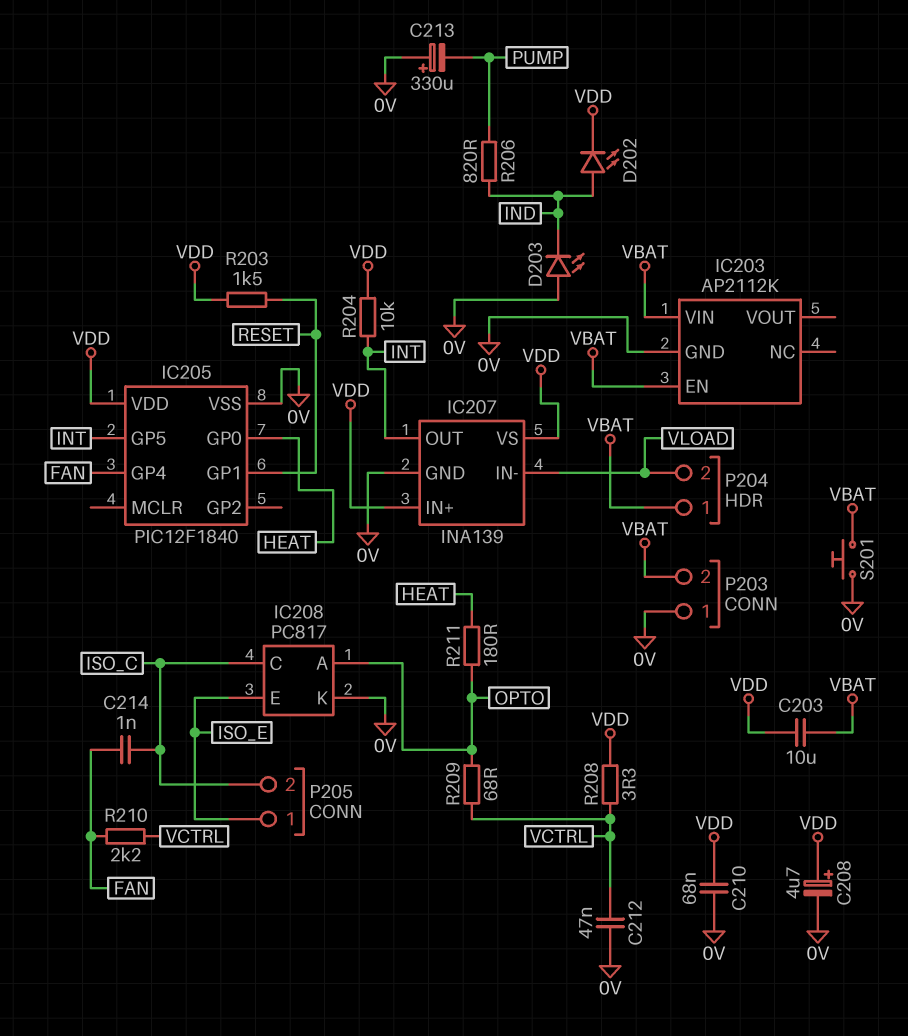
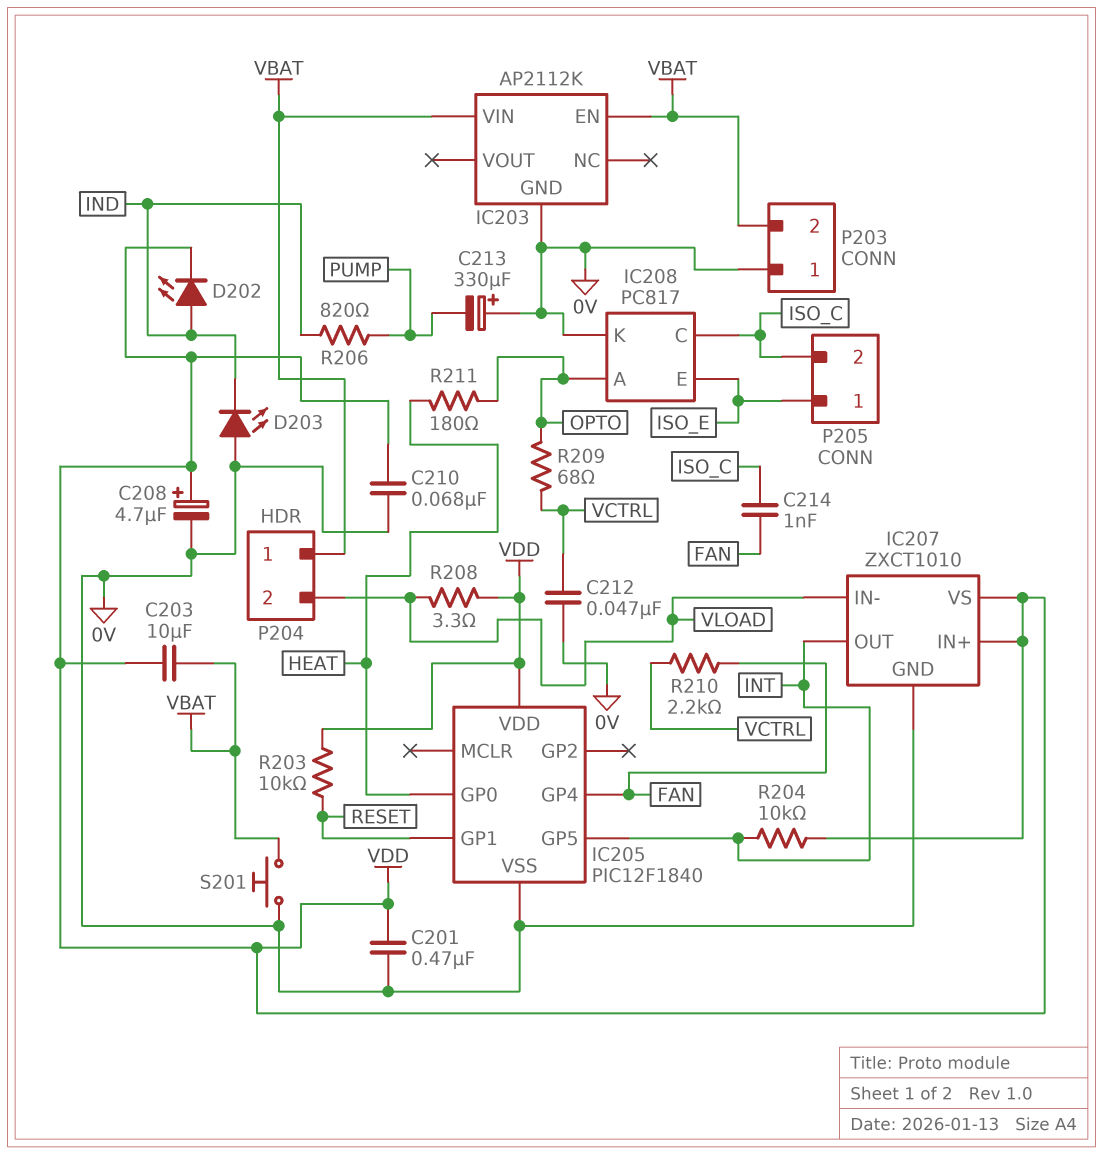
C201: none -> 470nF (0V, VDD)
IC207: INA139 -> ZXCT1010
R203: 1.5k (RESET, VDD) -> 10k (RESET, VDD)
R208: 3.3 (VCTRL, VDD) -> 3.3 (VDD, VLOAD)

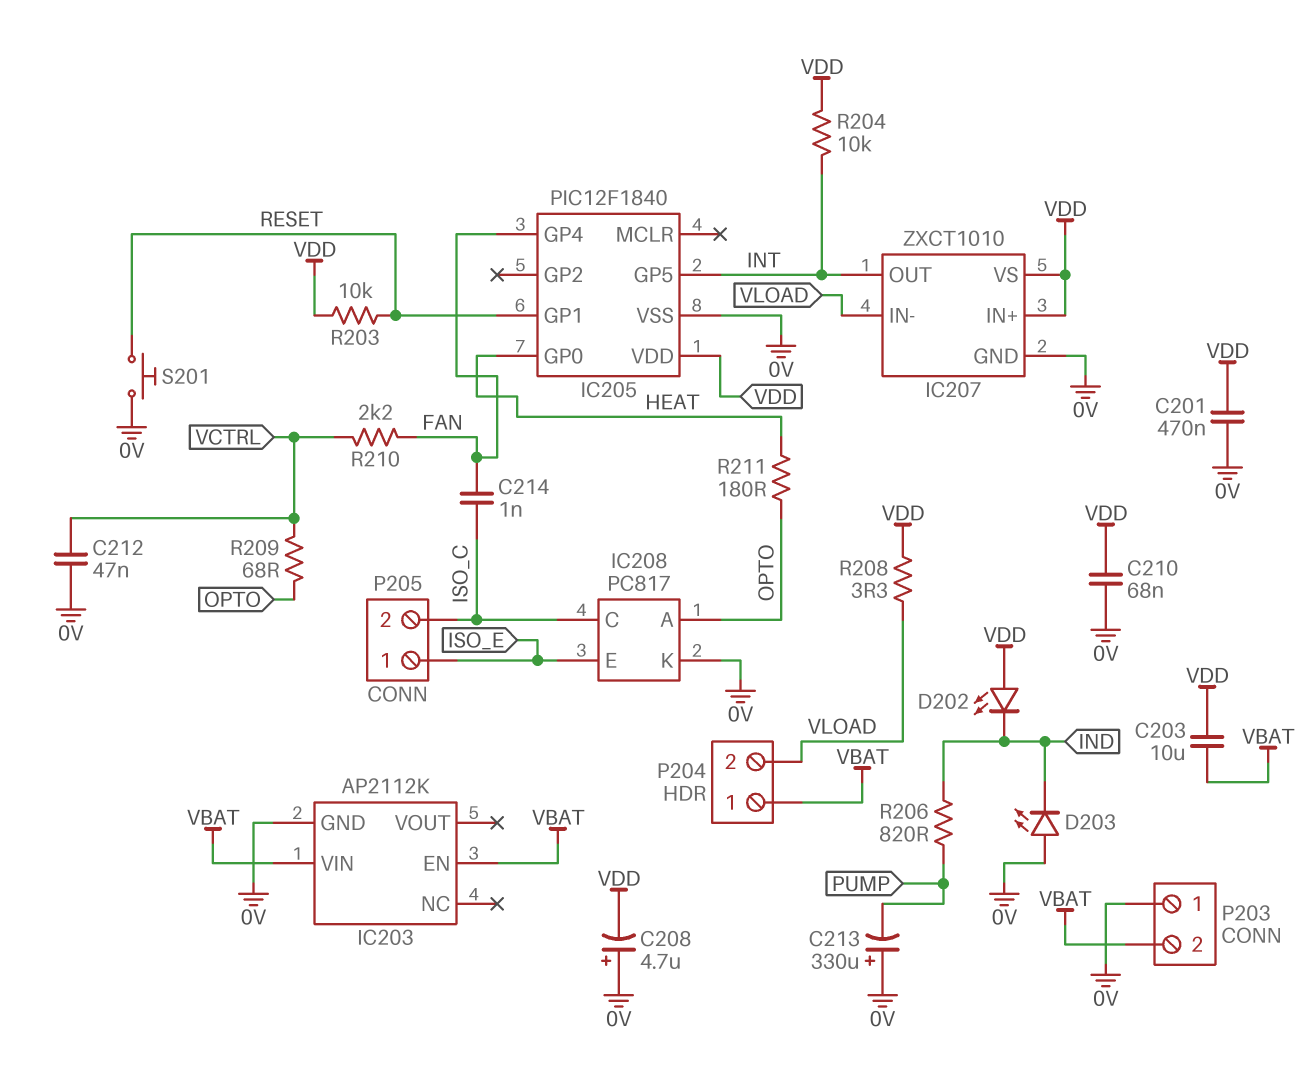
C208: 4.7uF (plus VDD, minus 0V) -> 4.7uF (plus 0V, minus VDD)
D202: LED (A IND, K VDD) -> LED (A VDD, K IND)
S201: button (0V, VBAT) -> button (0V, RESET)

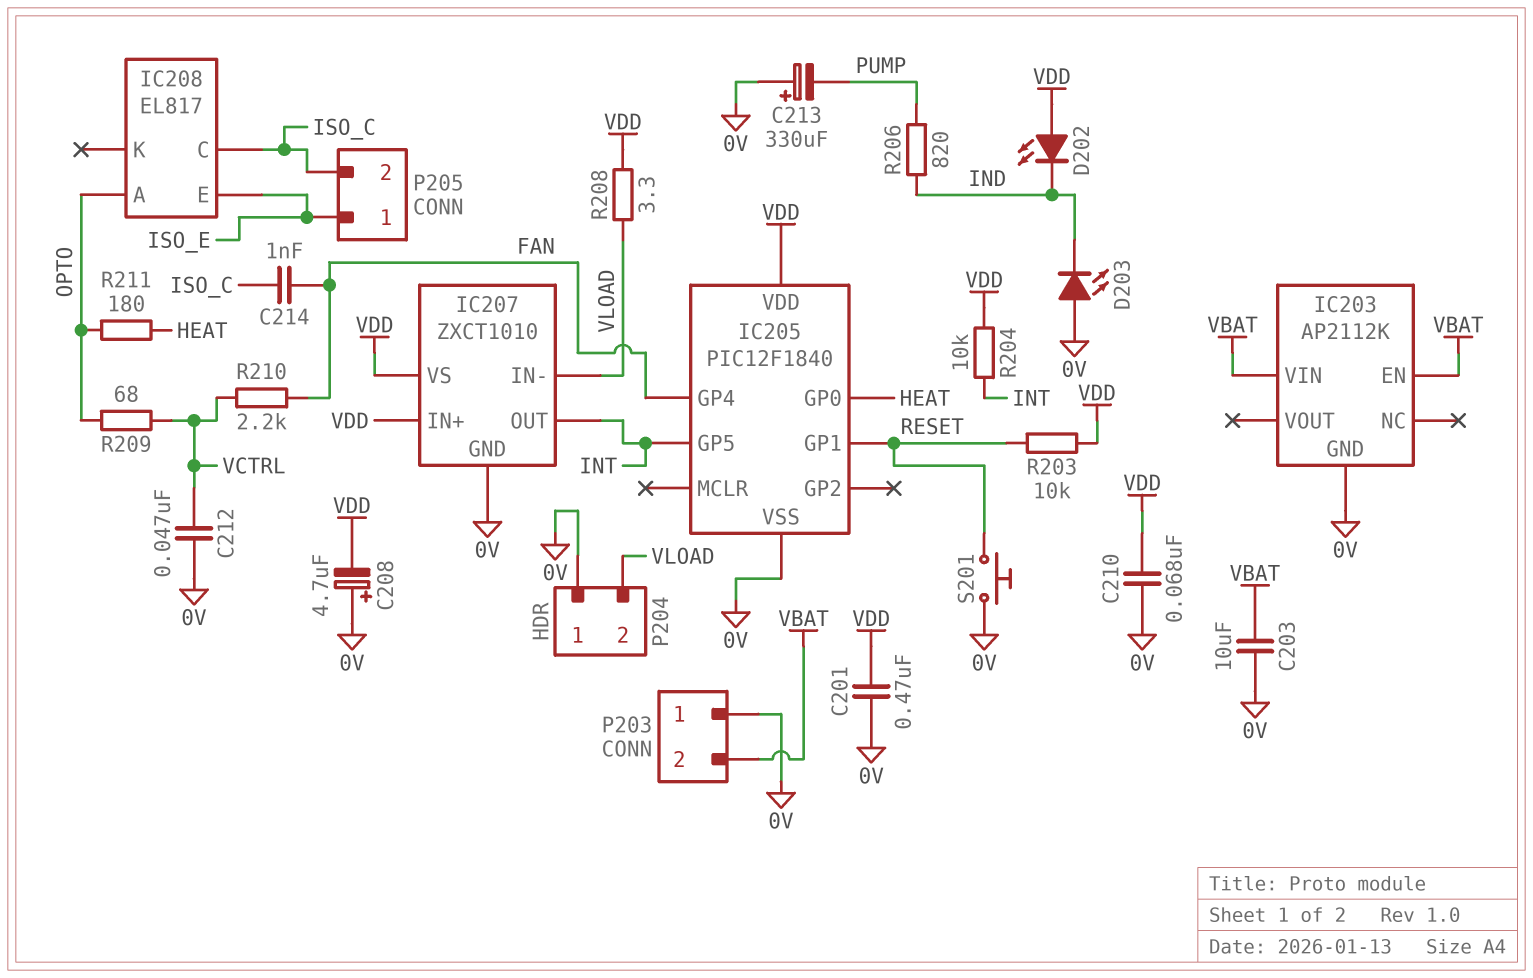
C203: 10uF (VBAT, VDD) -> 10uF (0V, VBAT)
IC208: PC817 -> EL817
IC208 pin K: 0V -> none
P204 pin 1: VBAT -> 0V

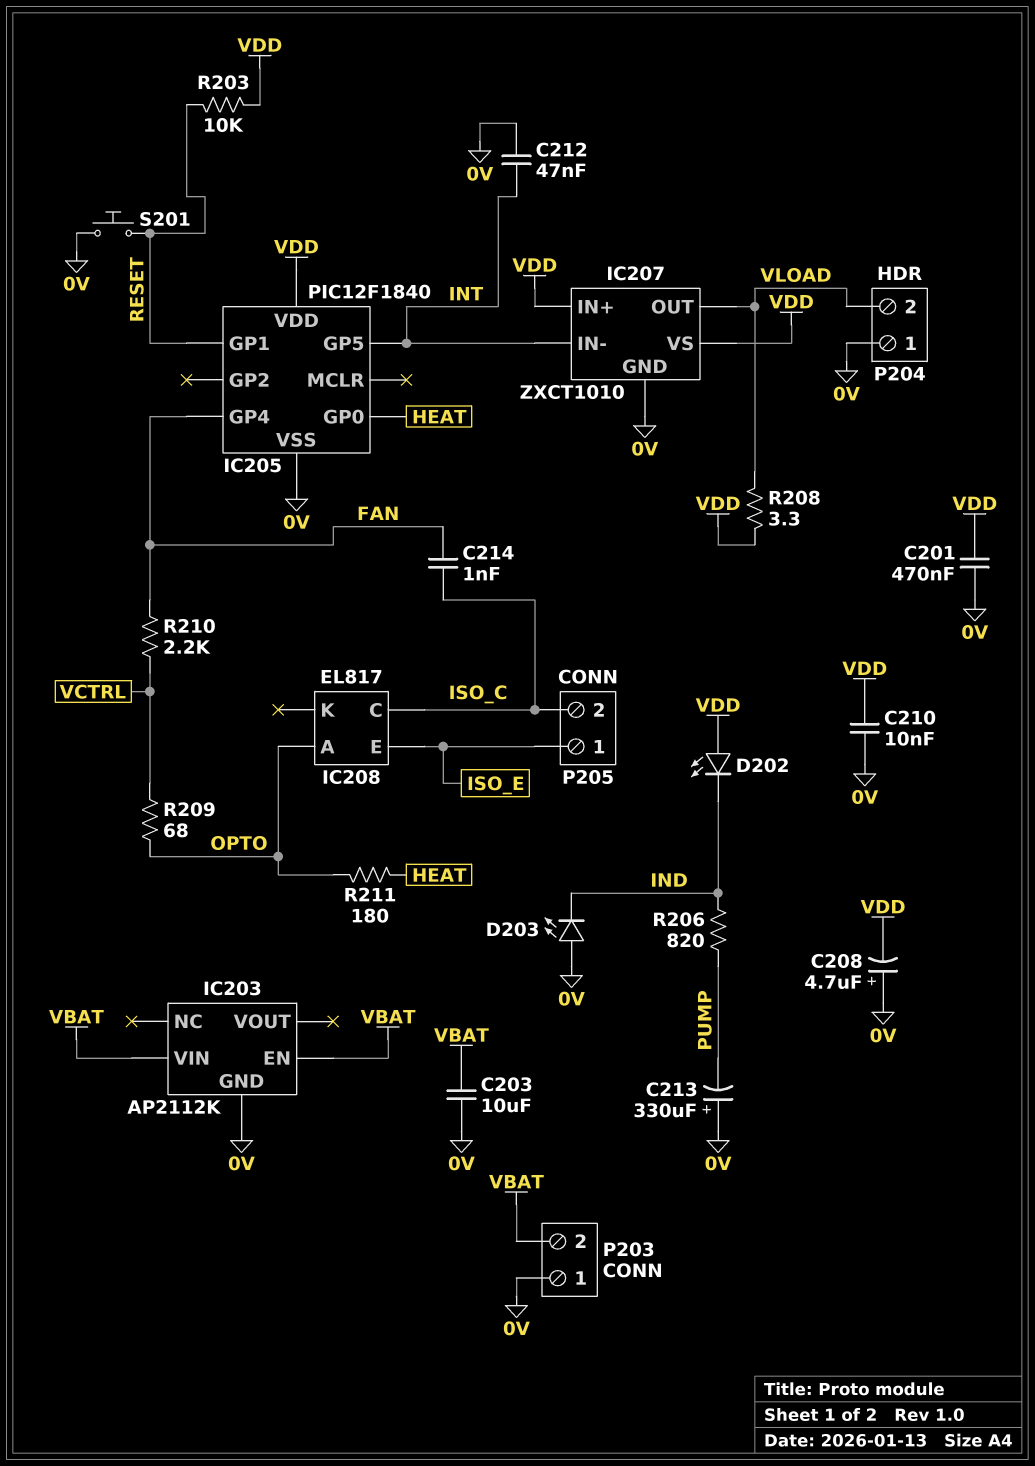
C210: 68nF (0V, VDD) -> 10nF (0V, VDD)
C212: 47nF (0V, VCTRL) -> 47nF (0V, INT)
IC207 pin IN-: VLOAD -> INT
IC207 pin OUT: INT -> VLOAD
R204: 10k (INT, VDD) -> none

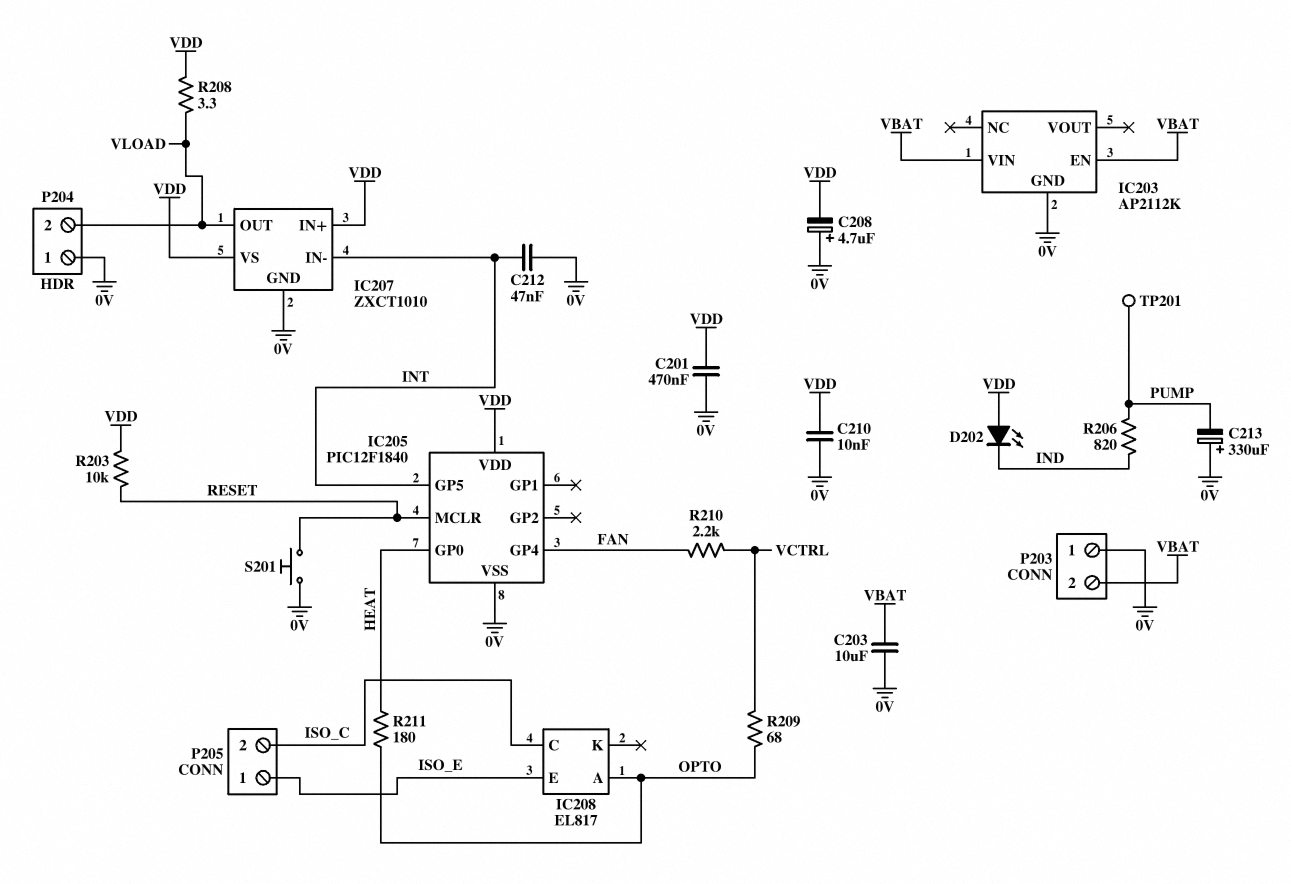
C214: 1nF (FAN, ISO_C) -> none
D203: LED (A 0V, K IND) -> none
IC205 pin GP1: RESET -> none
IC205 pin MCLR: none -> RESET
TP201: none -> test point (PUMP)

